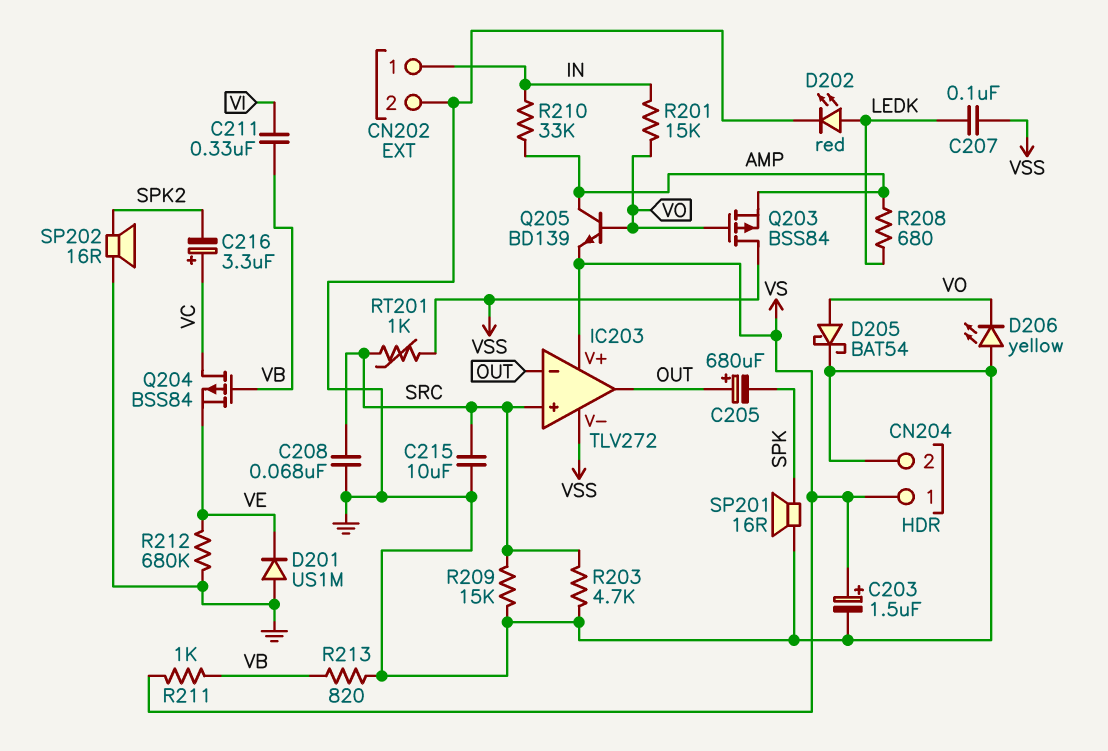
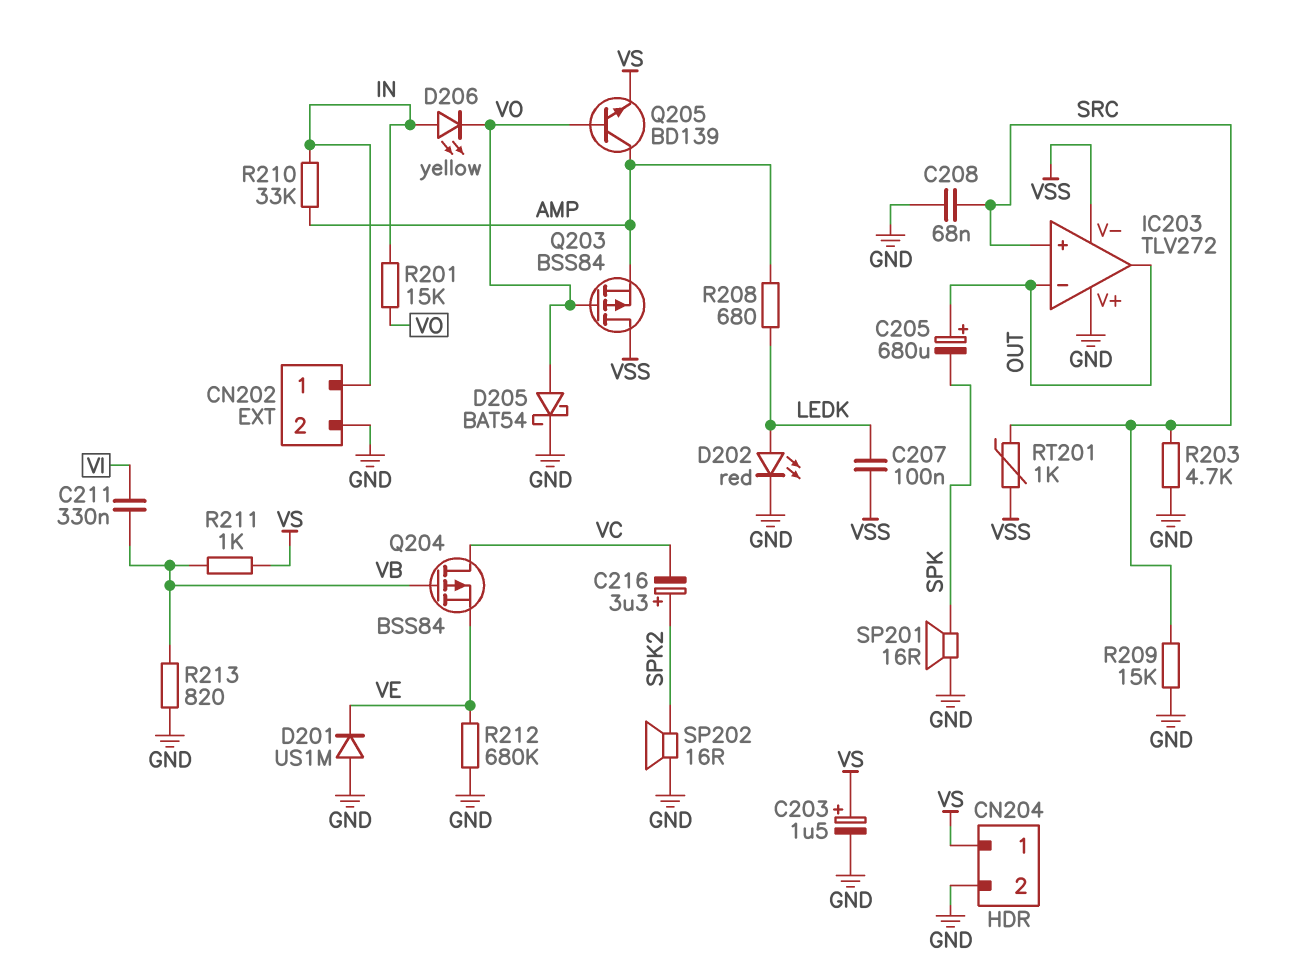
C215: 10uF (GND, SRC) -> none
C216: 3.3uF (plus VC, minus SPK2) -> 3.3uF (plus SPK2, minus VC)
D206: LED yellow (A GND, K VO) -> LED yellow (A IN, K VO)
IC203 pin V+: VS -> GND

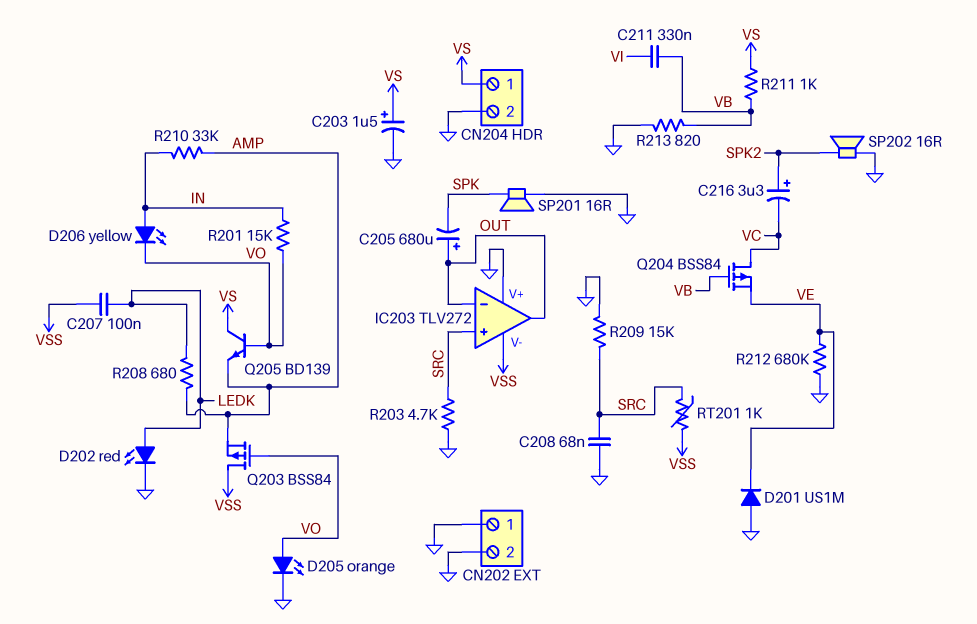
CN202 pin 1: IN -> GND
D205: schottky BAT54 (A VO, K GND) -> LED orange (A VO, K GND)
Q205: NPN BD139 (B VO, C AMP, E VS) -> NPN BD139 (B VO, C VS, E AMP)

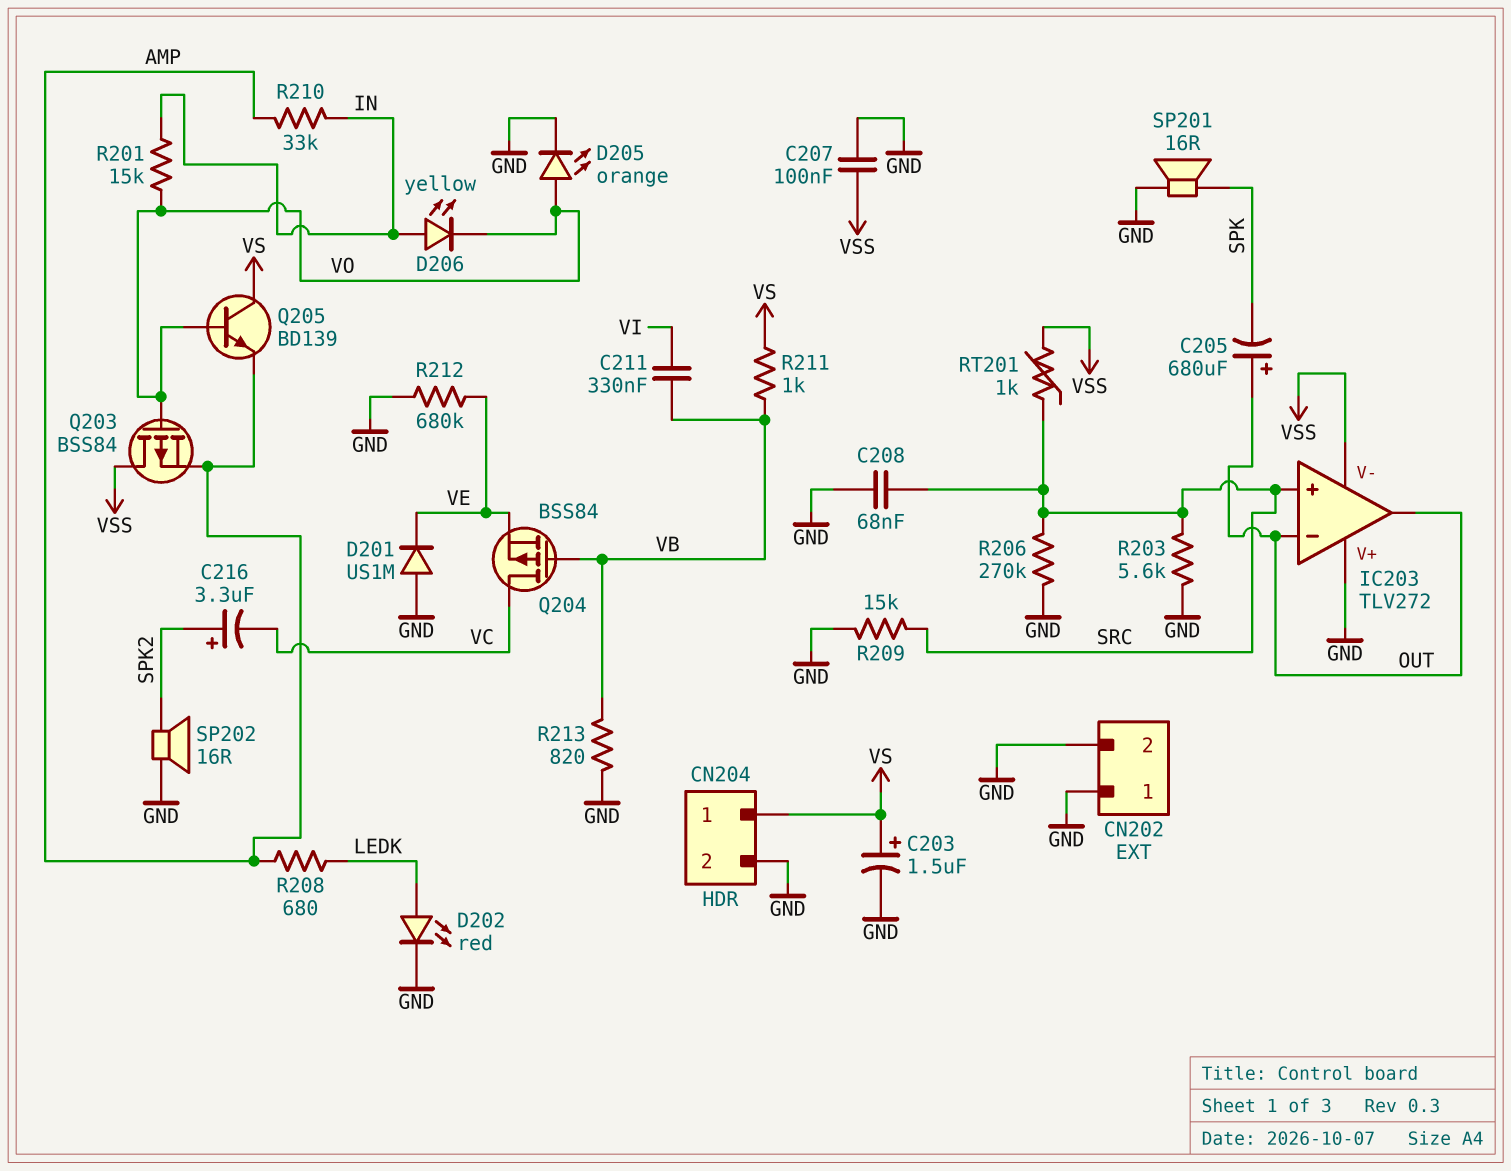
C207: 100nF (LEDK, VSS) -> 100nF (GND, VSS)
R203: 4.7k (GND, SRC) -> 5.6k (GND, SRC)
R206: none -> 270k (GND, SRC)

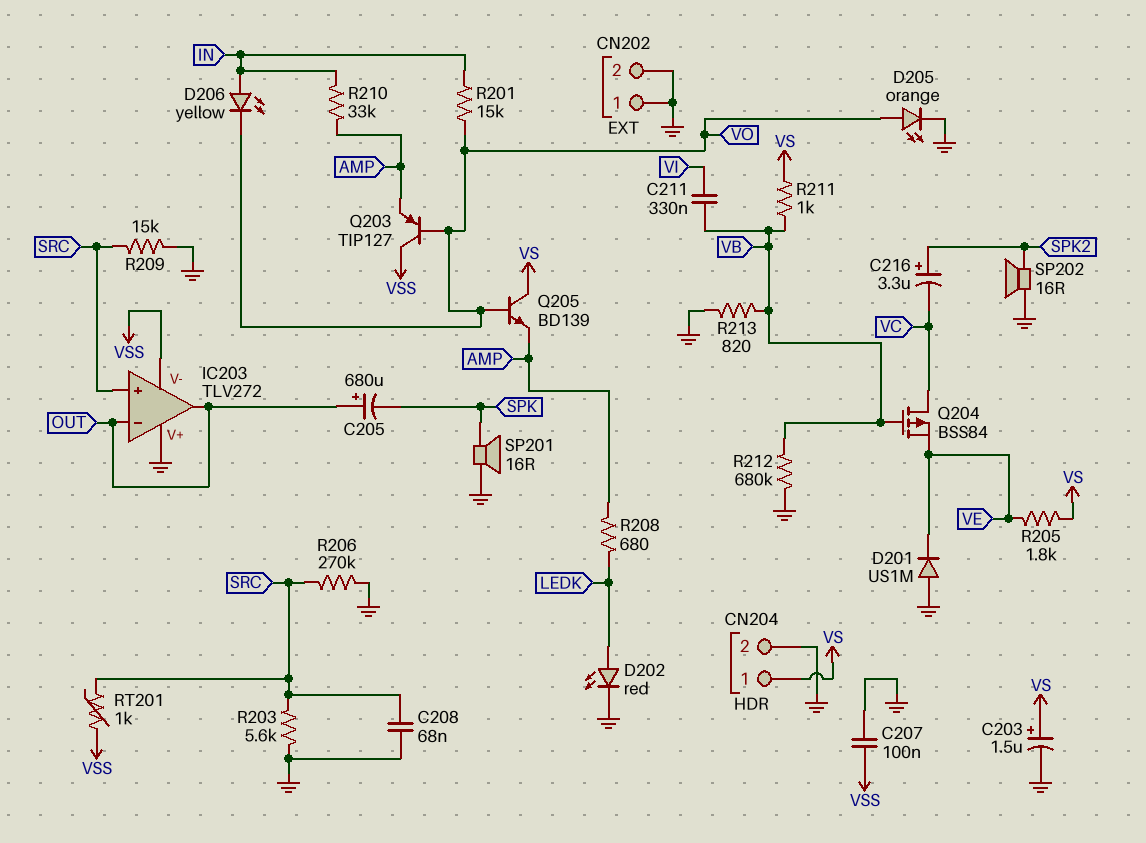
Q203: PMOS BSS84 (G VO, D VSS, S AMP) -> PNP TIP127 (B VO, C VSS, E AMP)
R205: none -> 1.8k (VE, VS)
R212: 680k (GND, VE) -> 680k (GND, VB)

